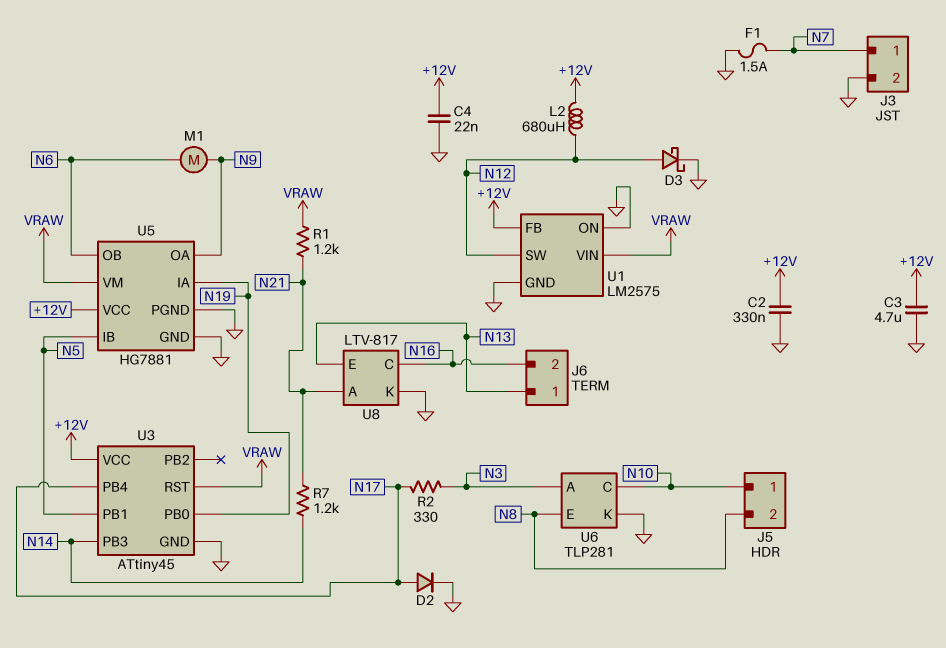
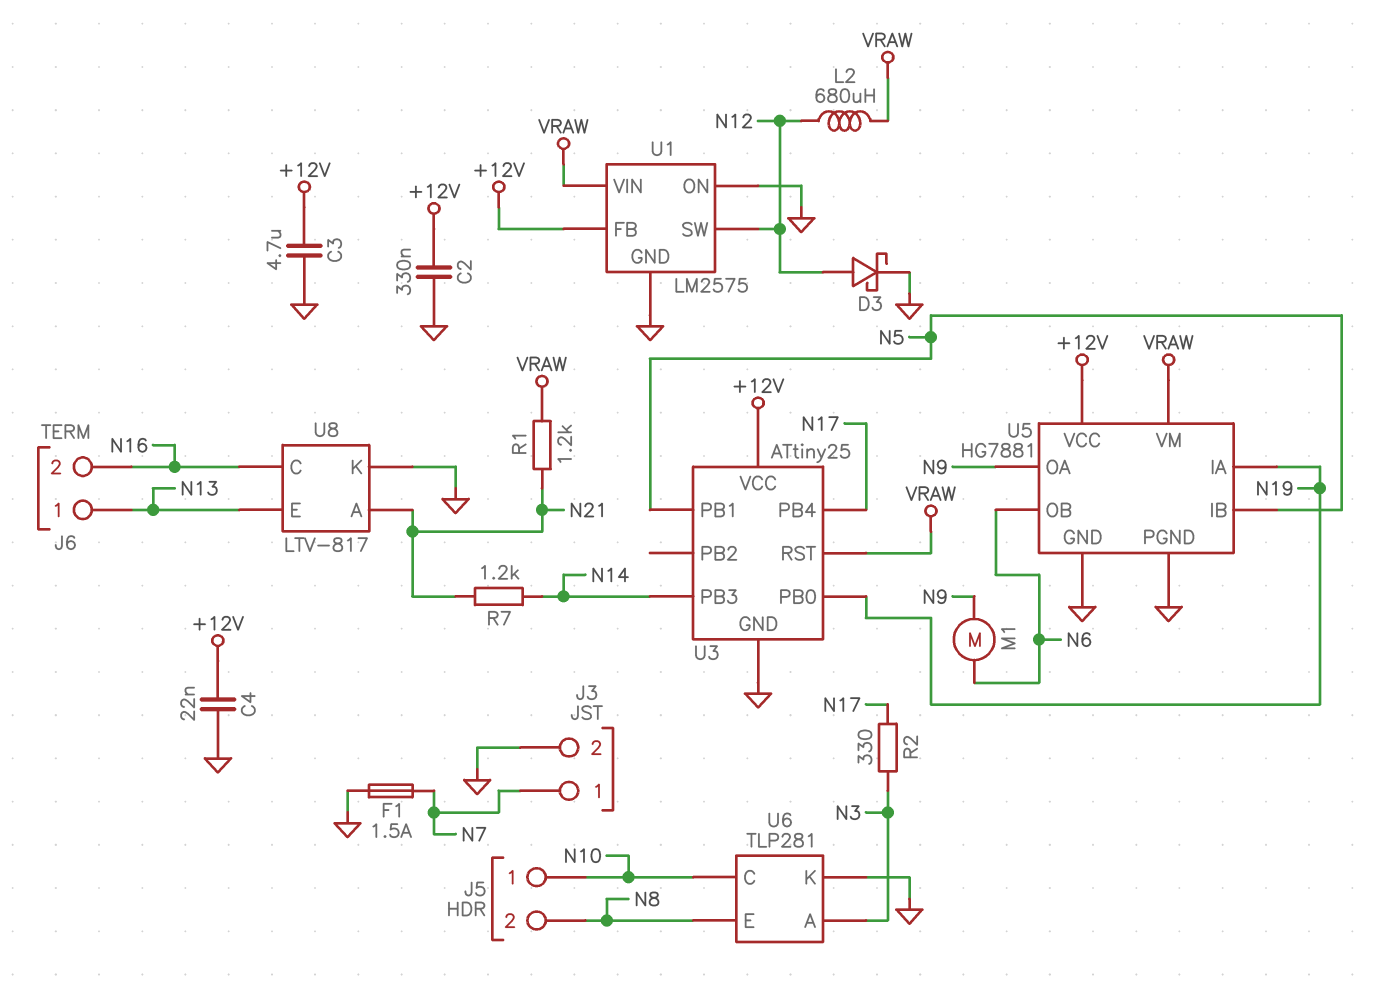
D2: diode (A N17, K GND) -> none
L2: 680uH (+12V, N12) -> 680uH (N12, VRAW)
U3: ATtiny45 -> ATtiny25

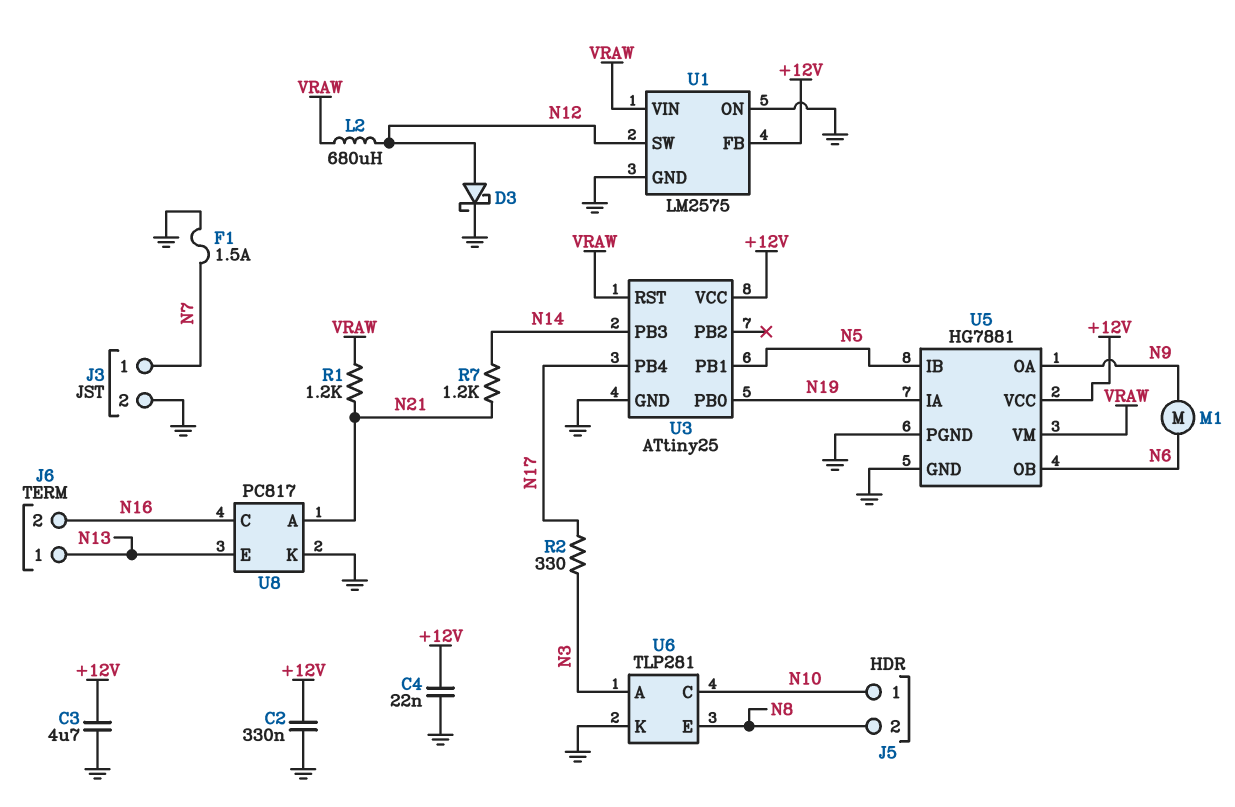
U8: LTV-817 -> PC817

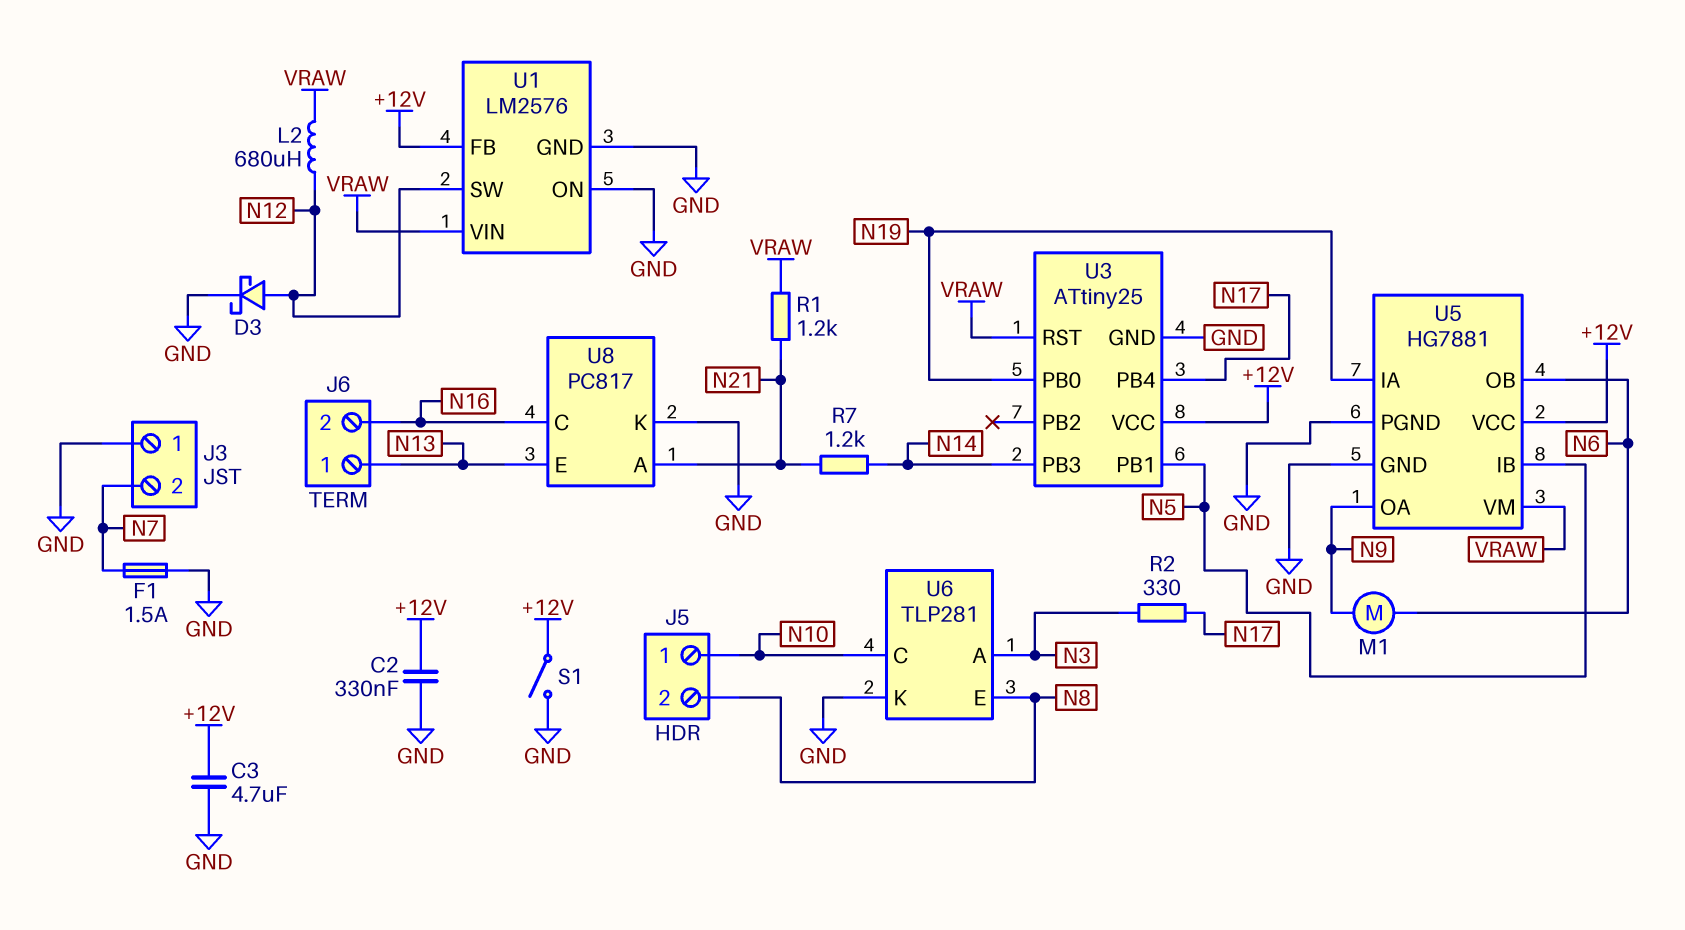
C4: 22nF (+12V, GND) -> none
J3 pin 1: N7 -> GND
J3 pin 2: GND -> N7
S1: none -> switch (+12V, GND)
U1: LM2575 -> LM2576

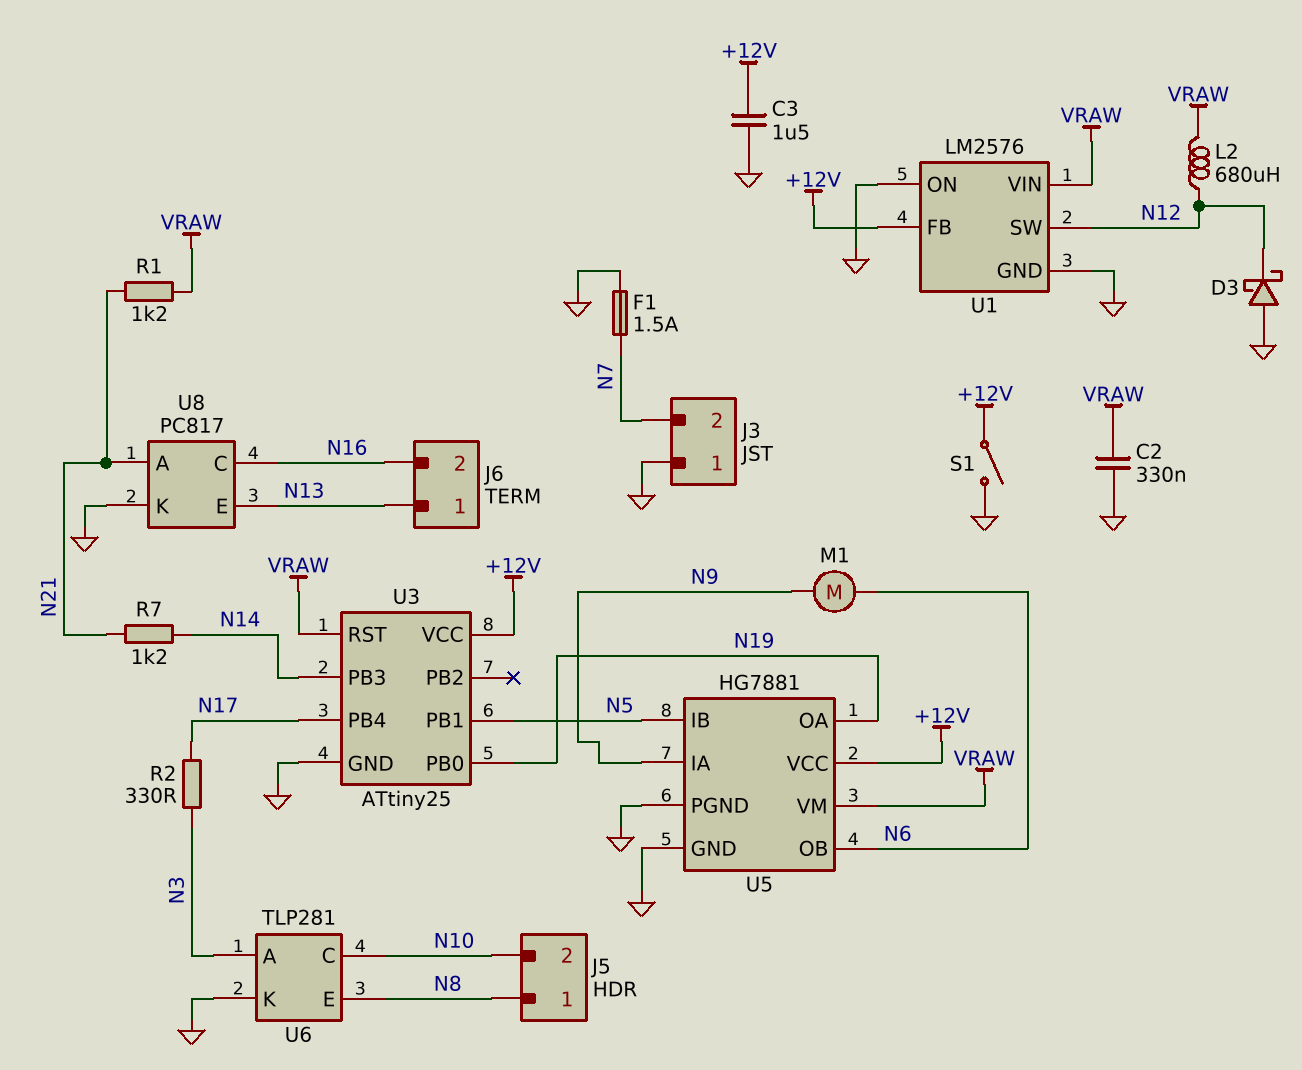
C2: 330nF (+12V, GND) -> 330nF (GND, VRAW)
C3: 4.7uF (+12V, GND) -> 1.5uF (+12V, GND)
D3: schottky (A N12, K GND) -> schottky (A GND, K N12)
J5 pin 1: N10 -> N8
J5 pin 2: N8 -> N10
U5 pin IA: N19 -> N9
U5 pin OA: N9 -> N19

